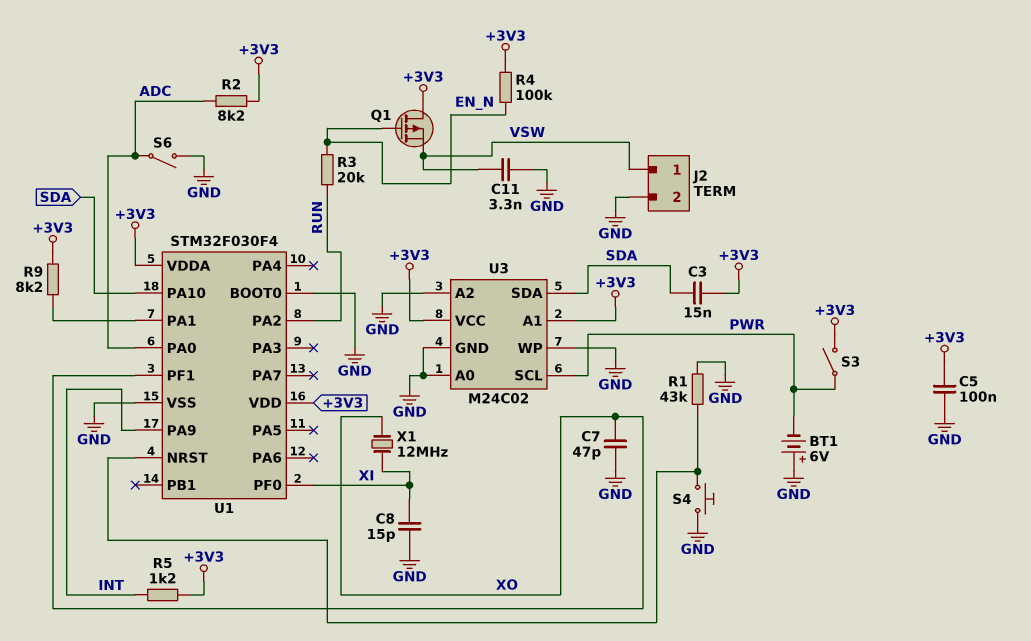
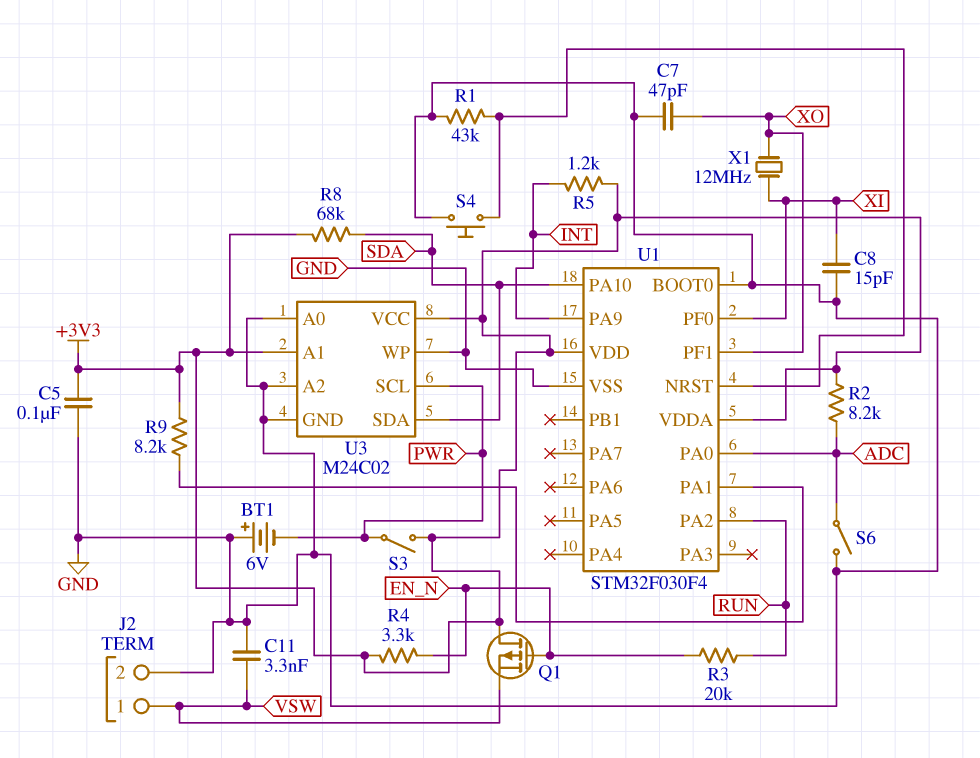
C3: 15nF (+3V3, SDA) -> none
R4: 100k (+3V3, EN_N) -> 3.3k (+3V3, EN_N)
R8: none -> 68k (+3V3, SDA)

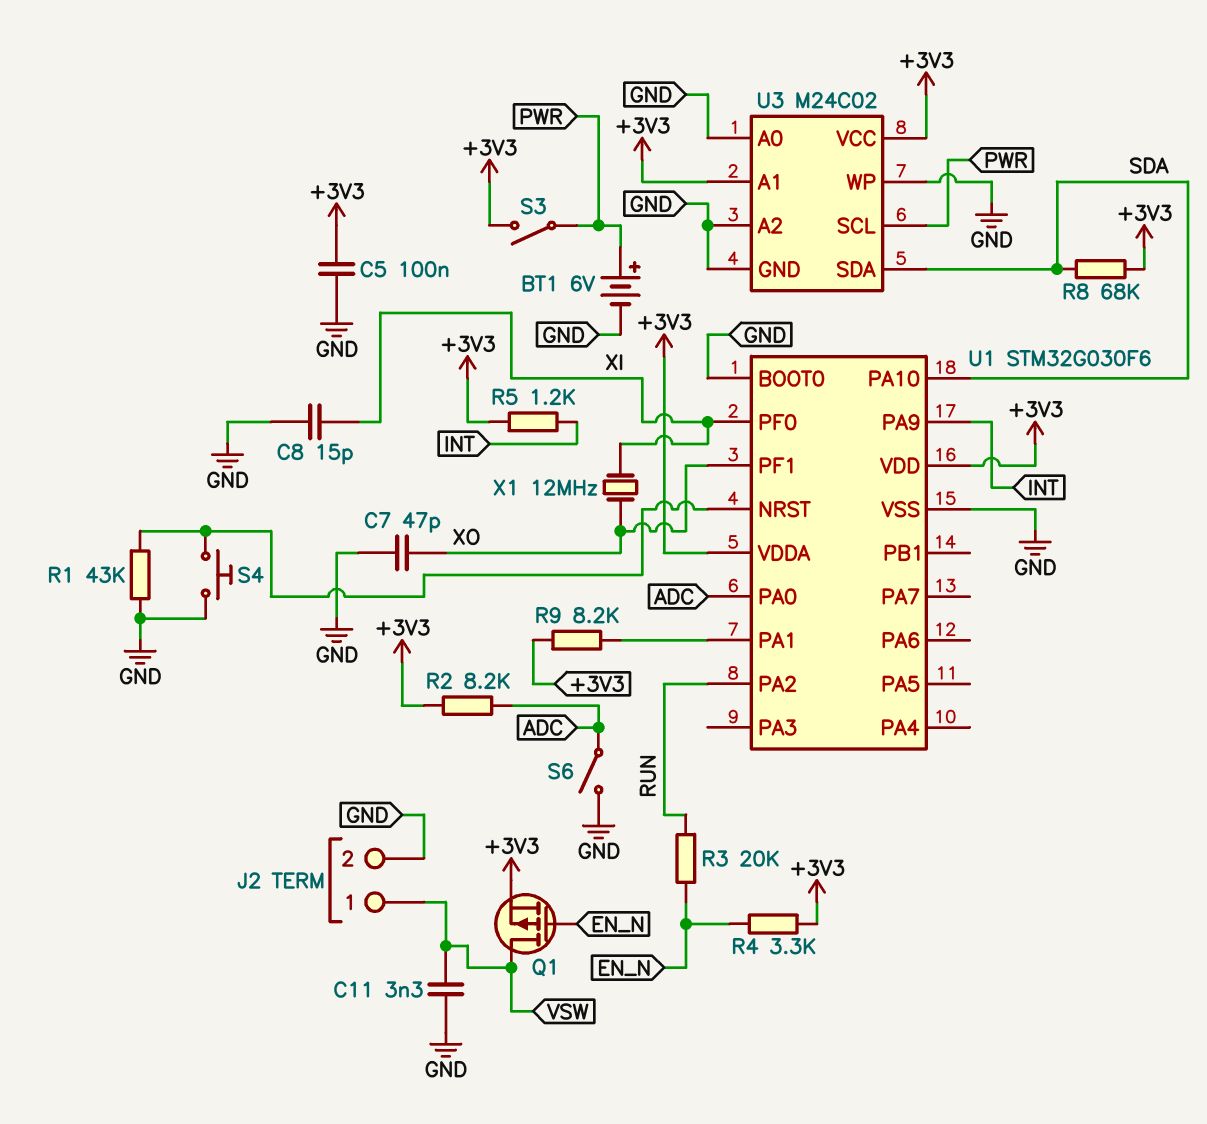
BT1: 6V (plus GND, minus PWR) -> 6V (plus PWR, minus GND)
Q1: PMOS (G EN_N, D +3V3, S VSW) -> PMOS (G EN_N, D VSW, S +3V3)
U1: STM32F030F4 -> STM32G030F6

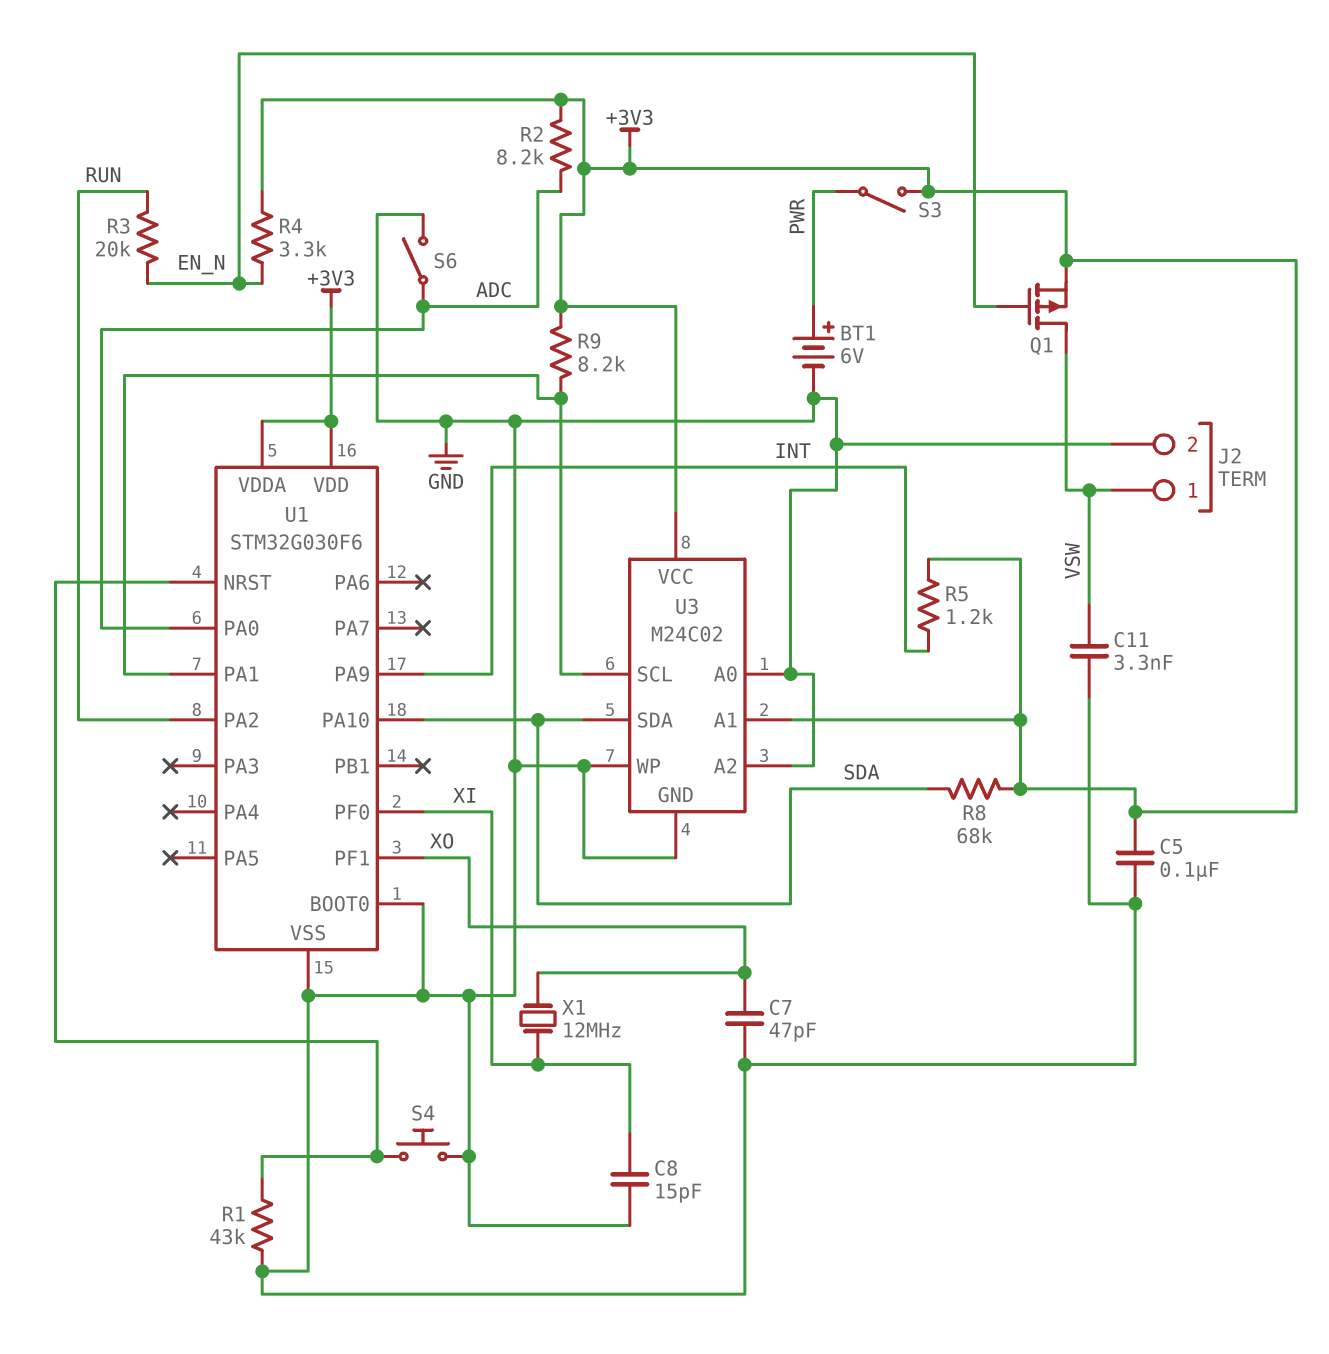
U3 pin SCL: PWR -> U1/PA1

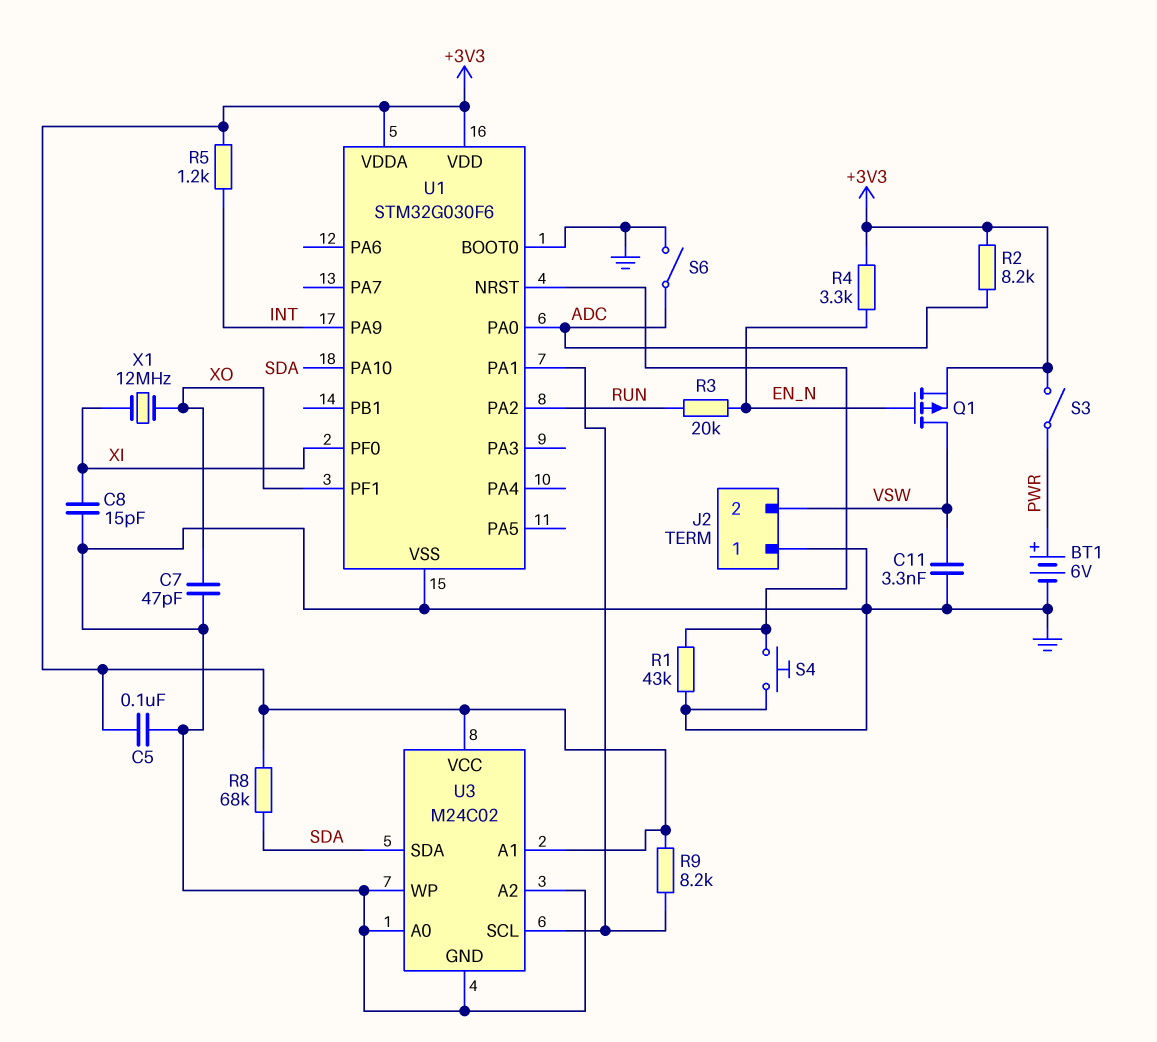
J2 pin 1: VSW -> GND
J2 pin 2: GND -> VSW

